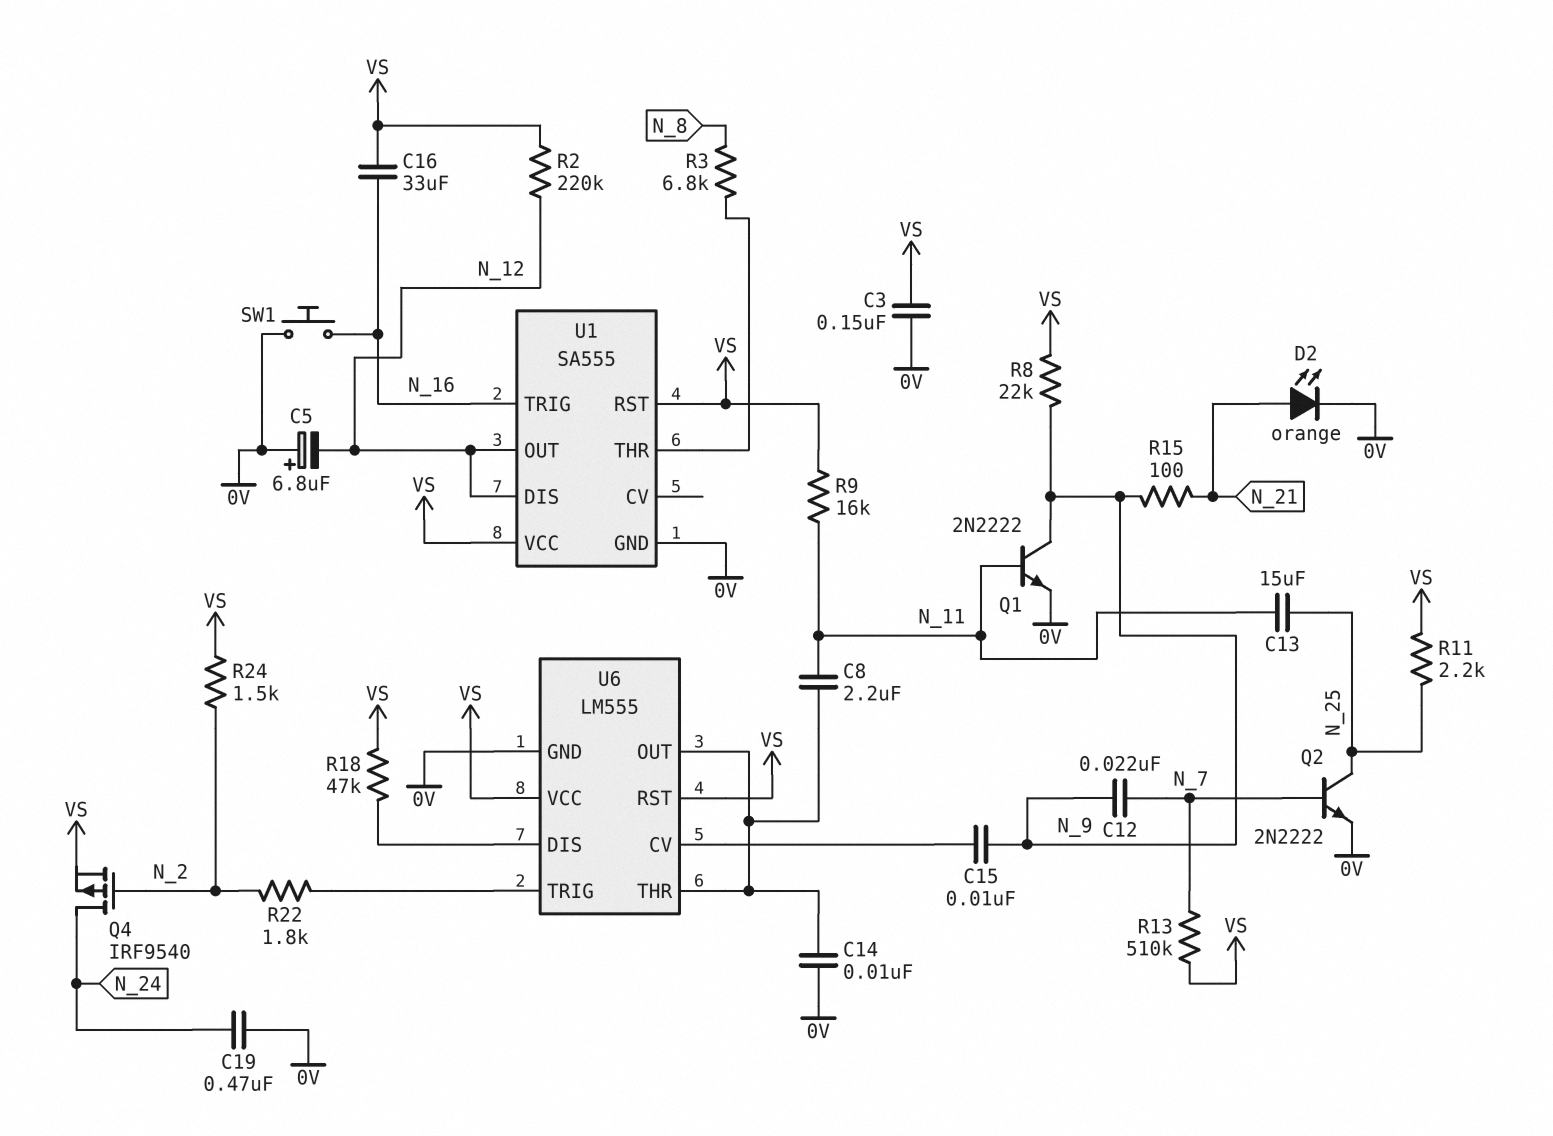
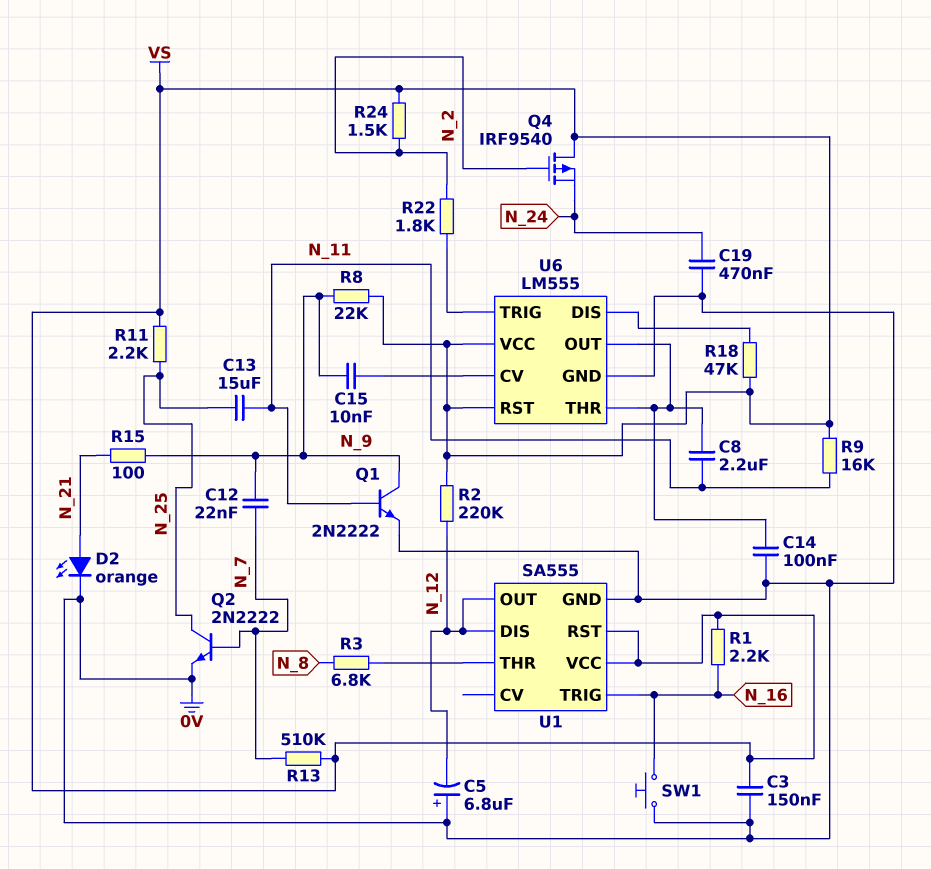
C14: 10nF (0V, U6/OUT) -> 100nF (0V, U6/OUT)
C16: 33uF (N_16, VS) -> none
Q4: PMOS IRF9540 (G N_2, D N_24, S VS) -> PMOS IRF9540 (G N_2, D VS, S N_24)
R1: none -> 2.2k (N_16, VS)

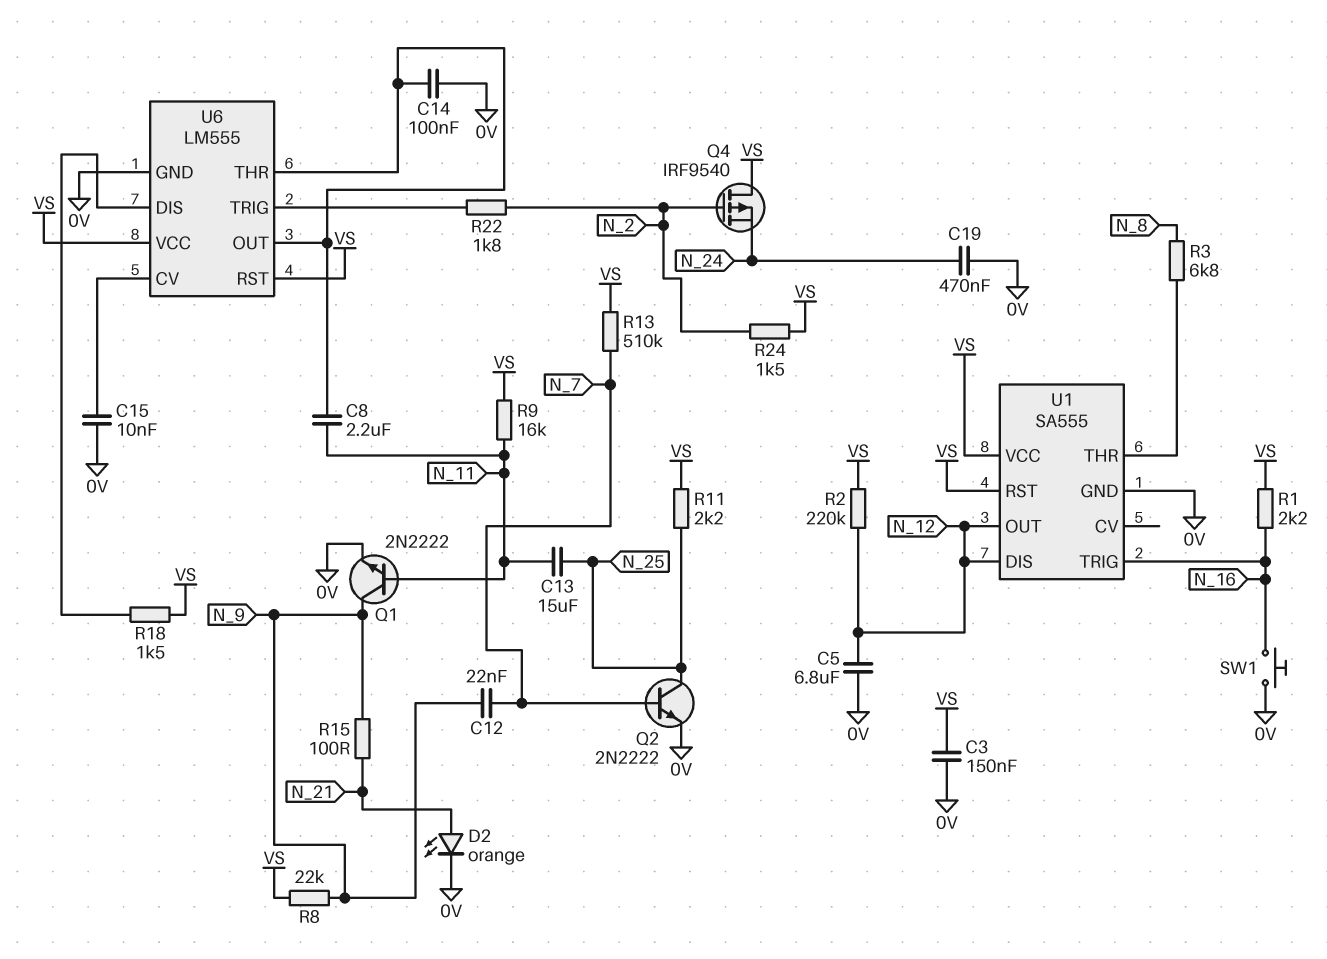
C5: 6.8uF (plus 0V, minus N_12) -> 6.8uF (0V, N_12)
C15: 10nF (N_9, U6/CV) -> 10nF (0V, U6/CV)
R18: 47k (U6/DIS, VS) -> 1.5k (U6/DIS, VS)

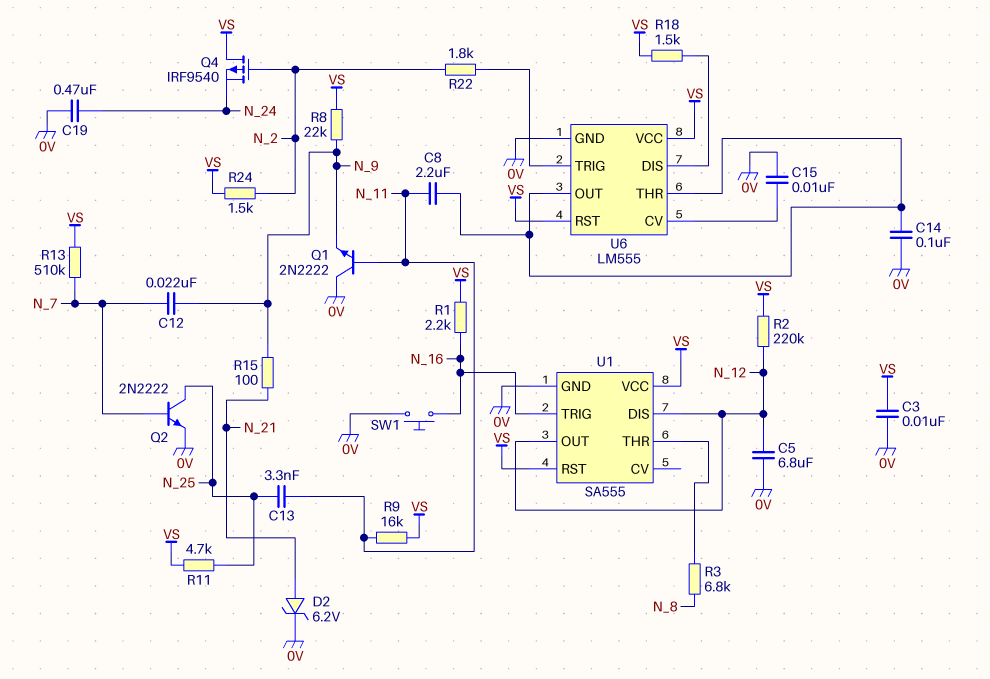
C3: 150nF (0V, VS) -> 10nF (0V, VS)
C13: 15uF (N_11, N_25) -> 3.3nF (N_11, N_25)
D2: LED orange (A N_21, K 0V) -> zener 6.2V (A N_21, K 0V)
Q1: NPN 2N2222 (B N_11, C N_9, E 0V) -> NPN 2N2222 (B N_11, C 0V, E N_9)
R11: 2.2k (N_25, VS) -> 4.7k (N_25, VS)

